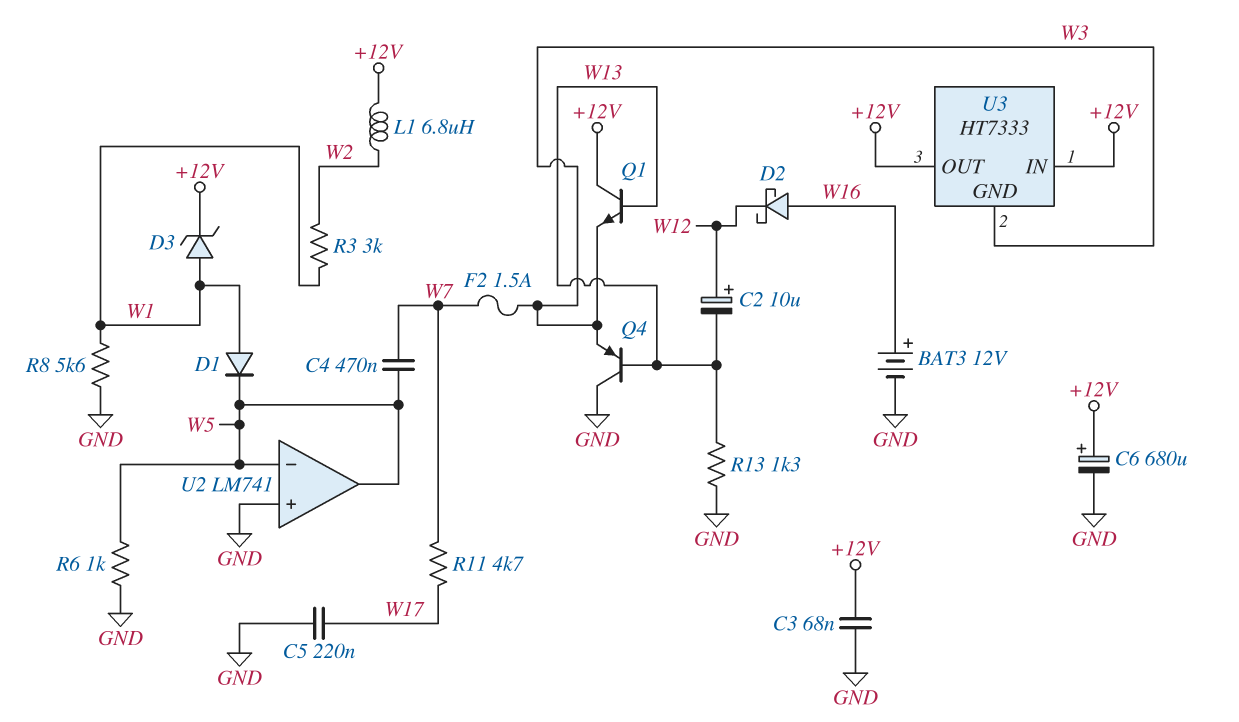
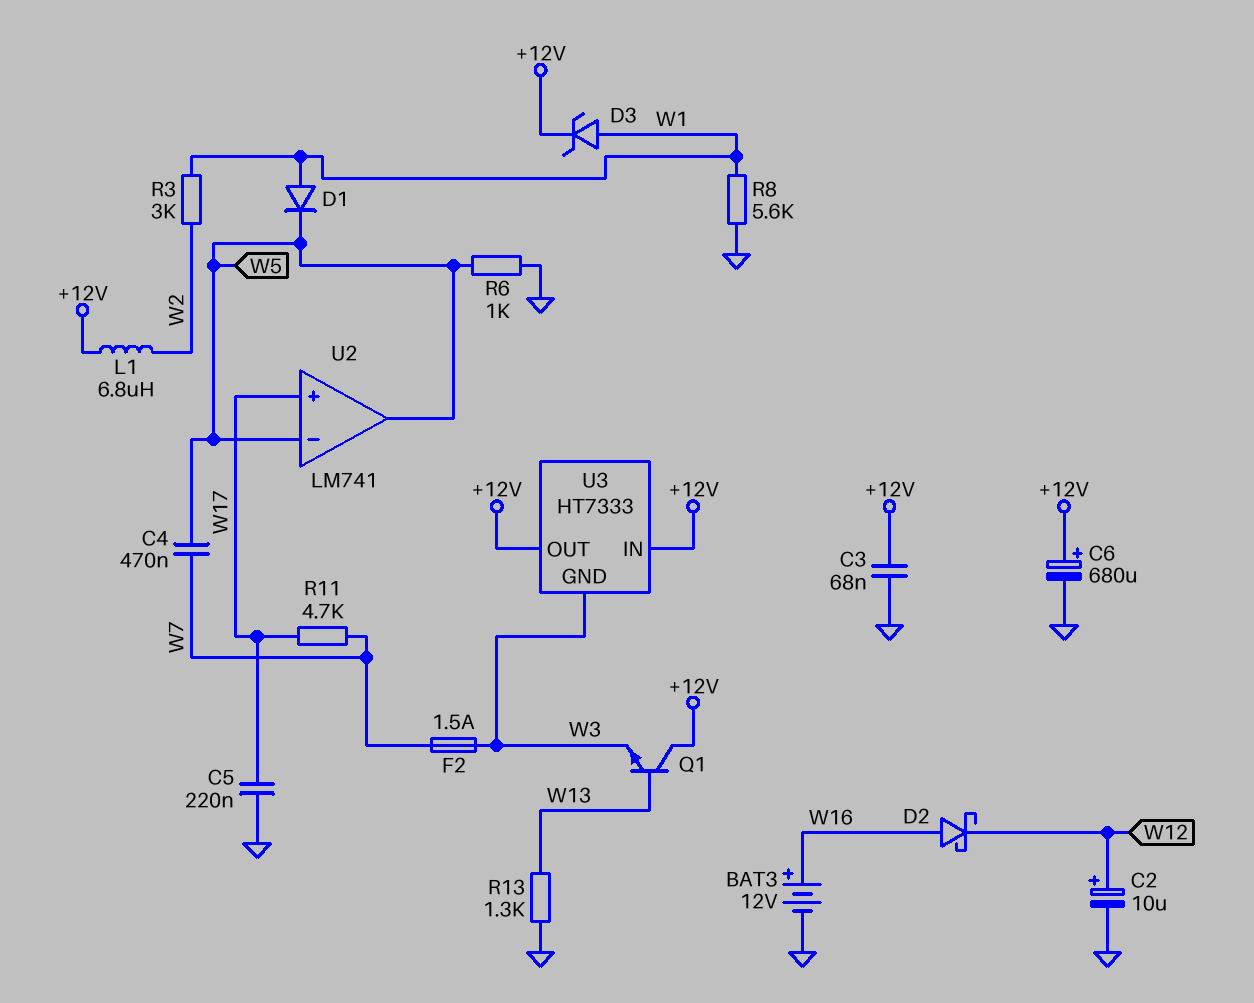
C2: 10uF (plus W12, minus W13) -> 10uF (plus W12, minus GND)
Q4: PNP (B W13, C GND, E W3) -> none
U2 pin in+: GND -> W17

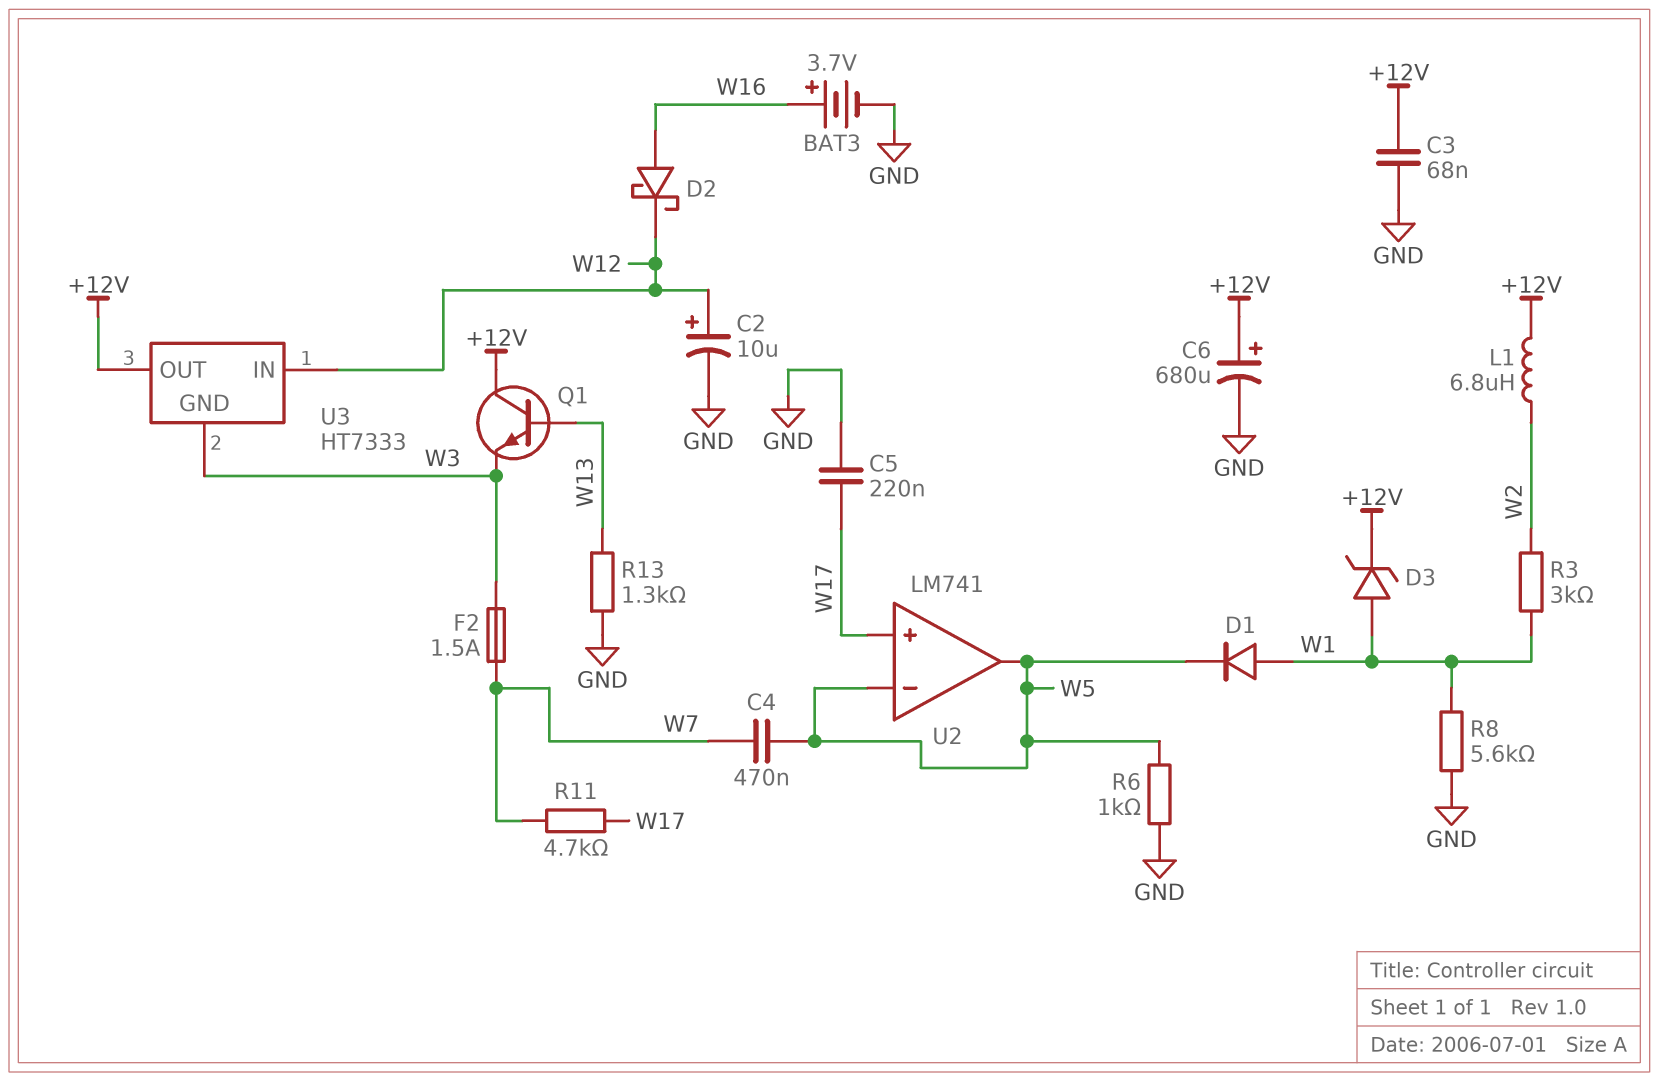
BAT3: 12V (plus W16, minus GND) -> 3.7V (plus W16, minus GND)
U3 pin IN: +12V -> W12

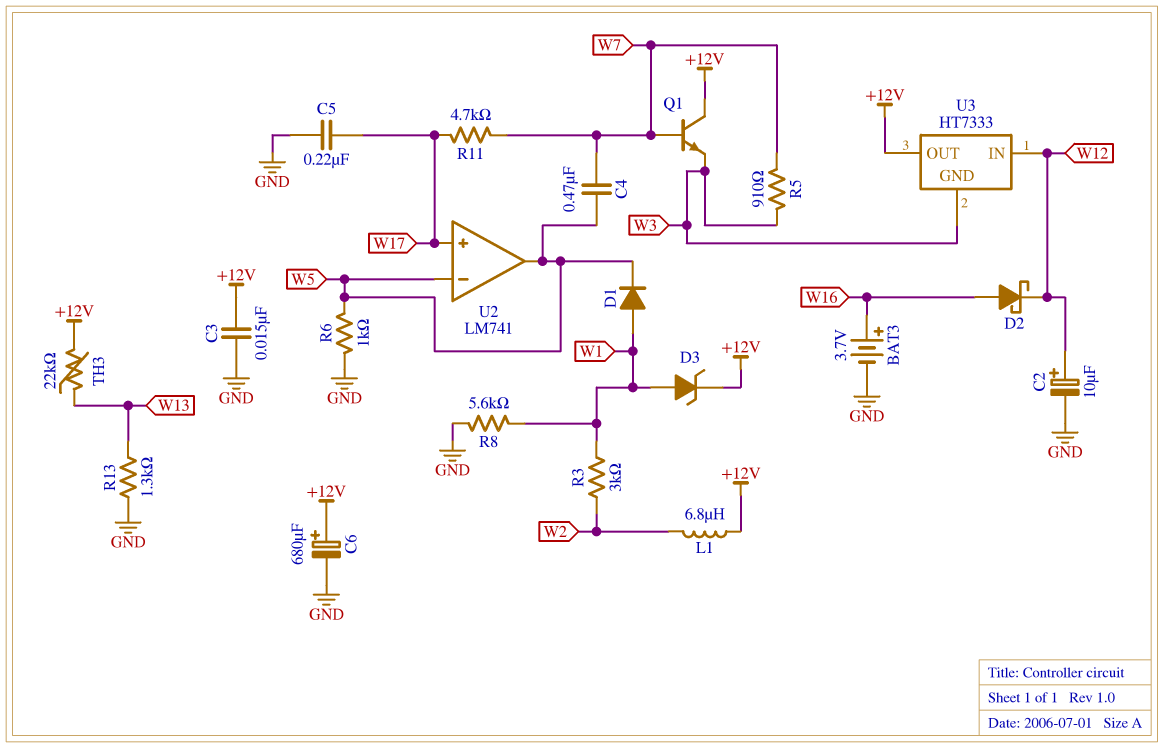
C3: 68nF (+12V, GND) -> 15nF (+12V, GND)
F2: 1.5A (W3, W7) -> none
Q1: NPN (B W13, C +12V, E W3) -> NPN (B W7, C +12V, E W3)
R5: none -> 910 (W3, W7)
TH3: none -> 22k (+12V, W13)

